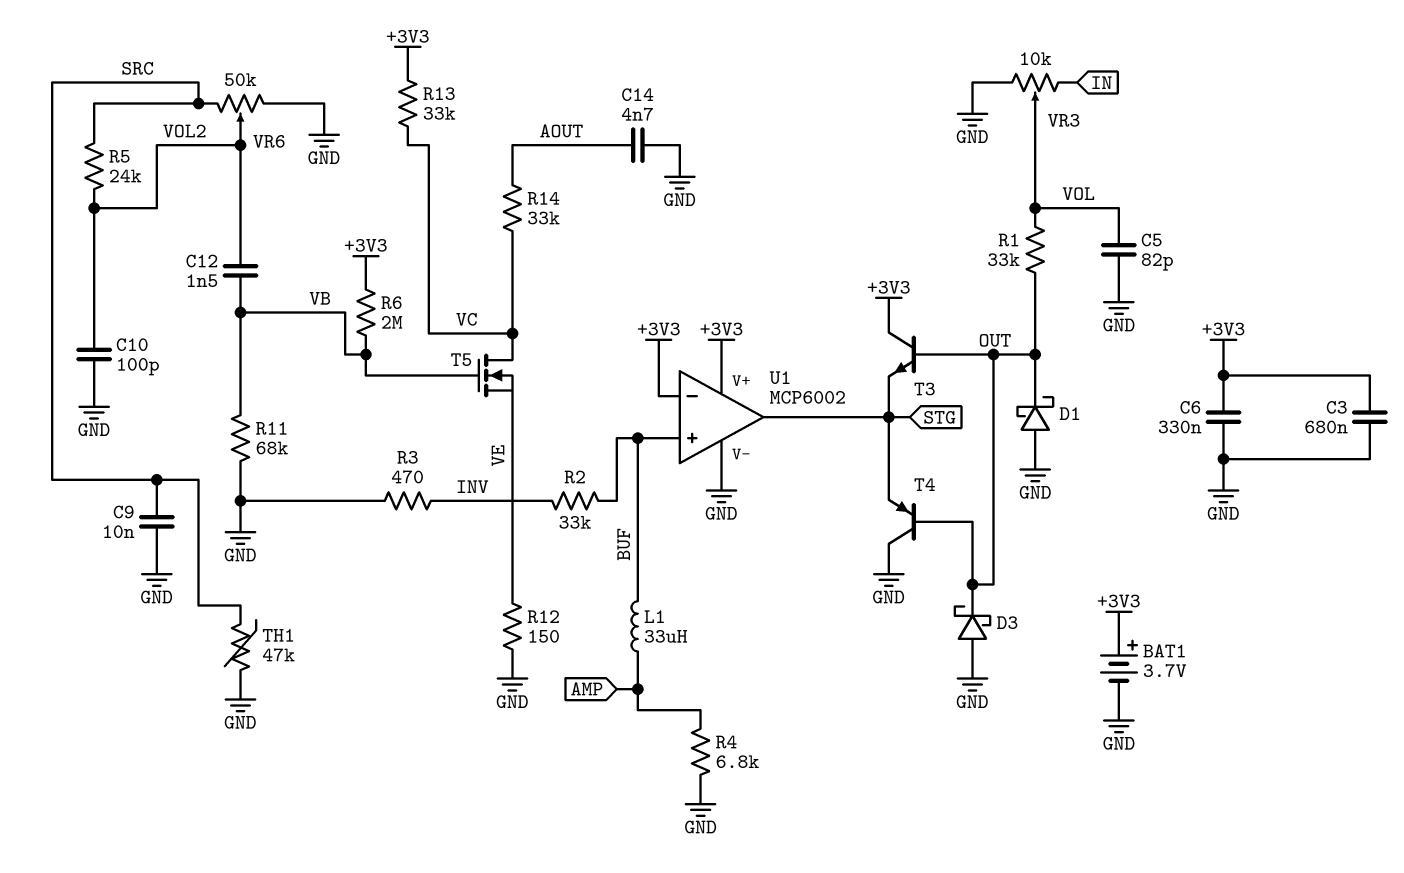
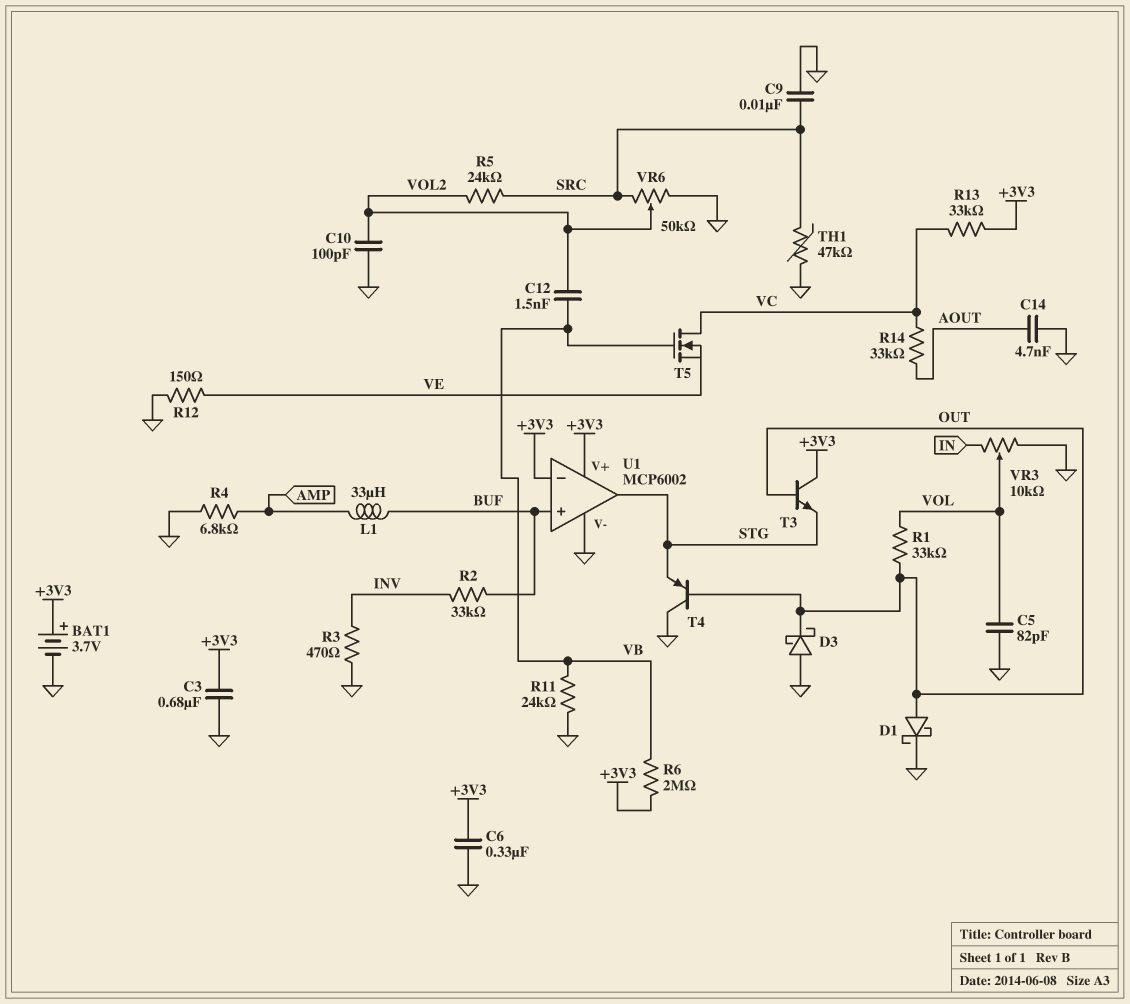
D1: schottky (A GND, K OUT) -> schottky (A OUT, K GND)
R11: 68k (GND, VB) -> 24k (GND, VB)

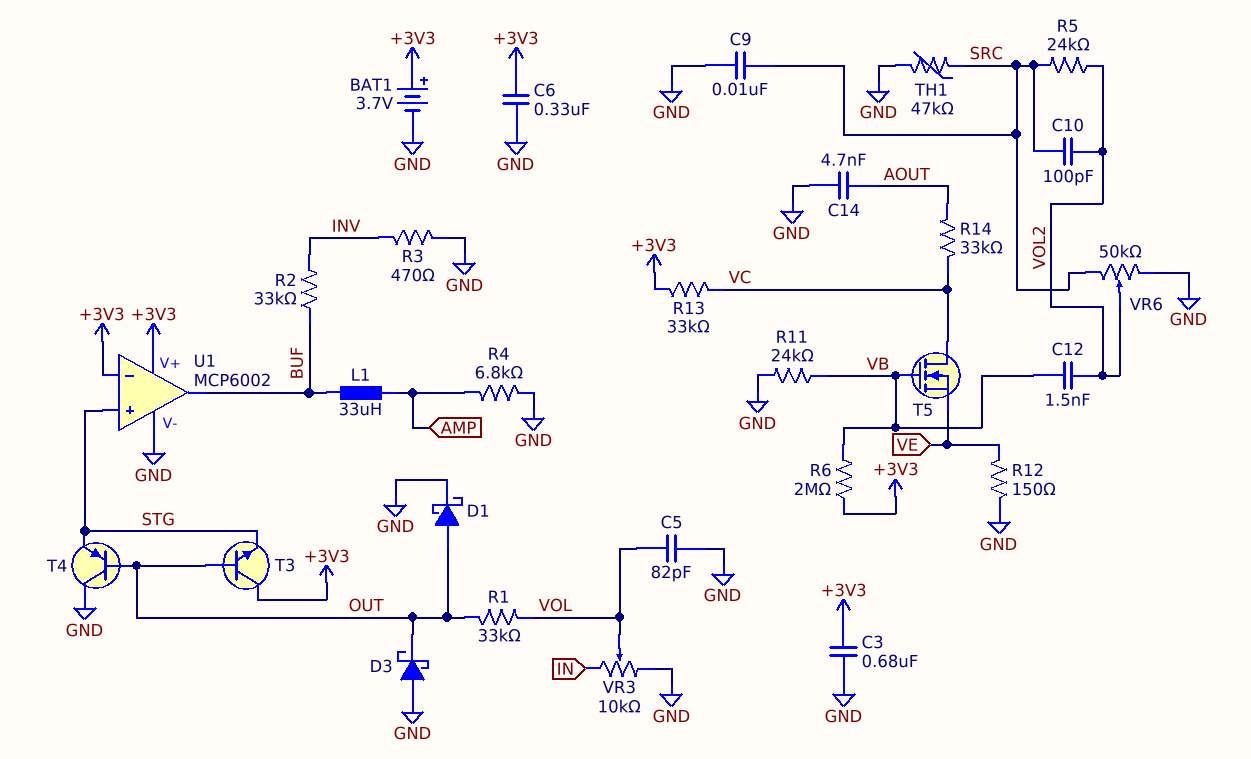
C10: 100pF (GND, VOL2) -> 100pF (SRC, VOL2)
U1 pin in+: BUF -> STG
U1 pin out: STG -> BUF

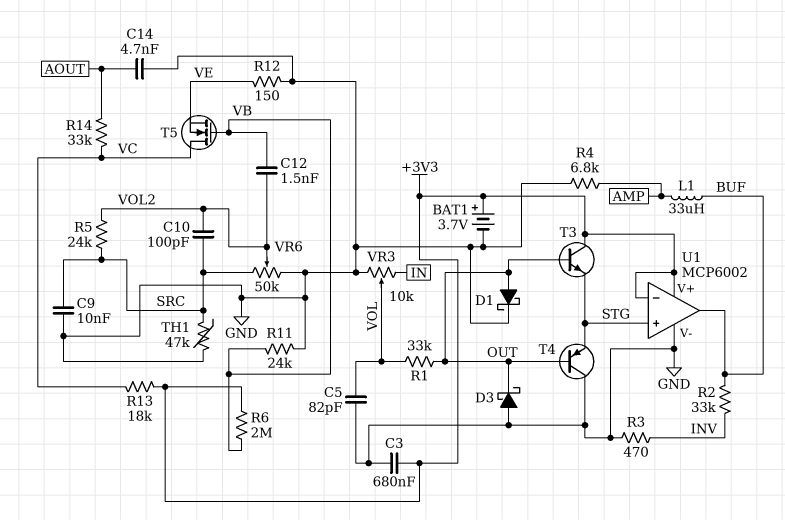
C6: 330nF (+3V3, GND) -> none
R13: 33k (+3V3, VC) -> 18k (+3V3, VC)

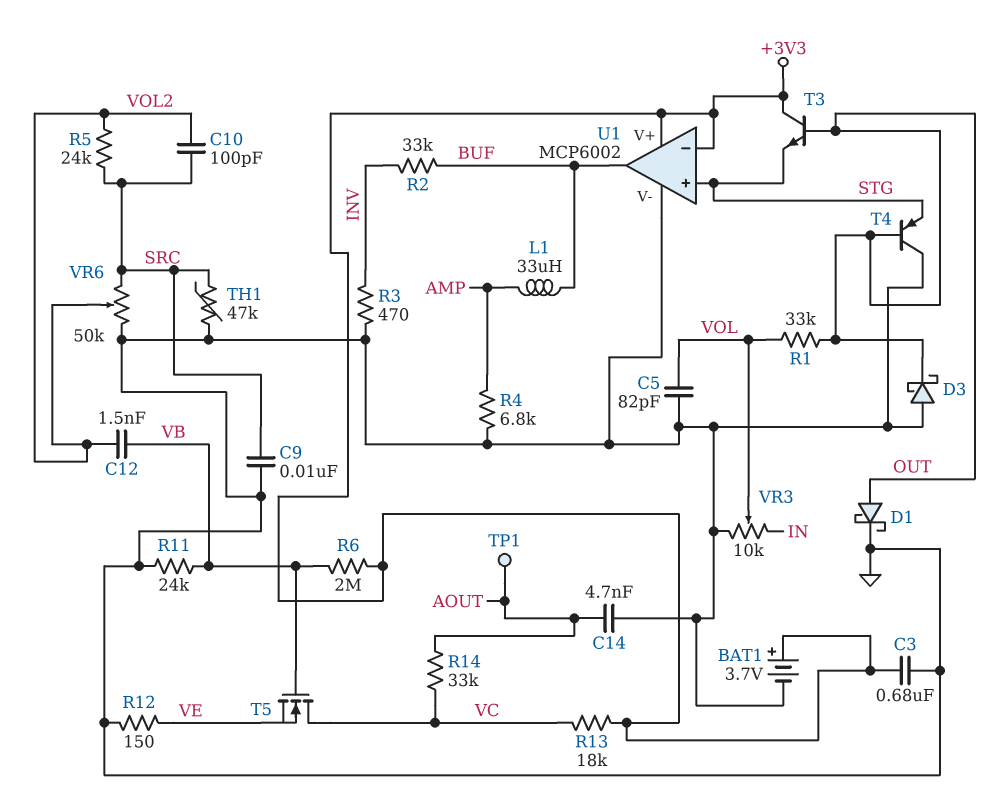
TP1: none -> test point (AOUT)

